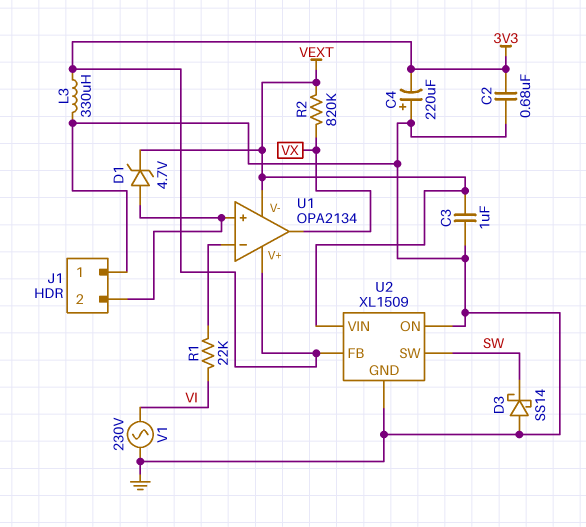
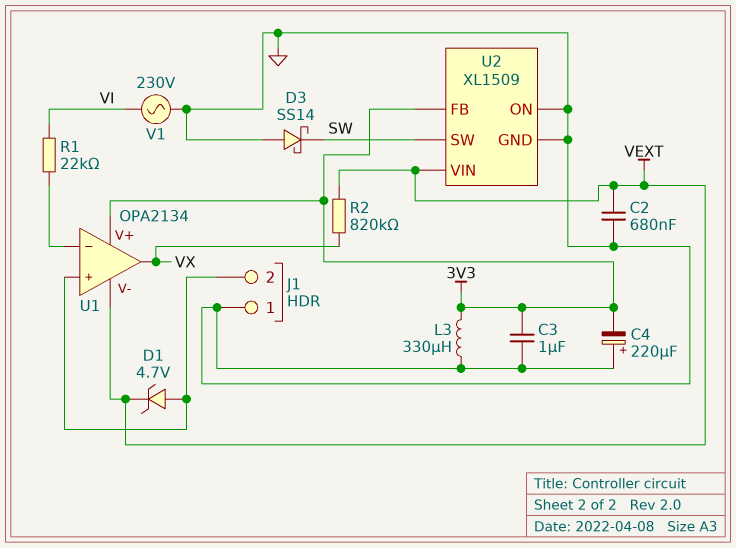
C2: 680nF (3V3, GND) -> 680nF (GND, VEXT)
C3: 1uF (GND, VEXT) -> 1uF (3V3, GND)

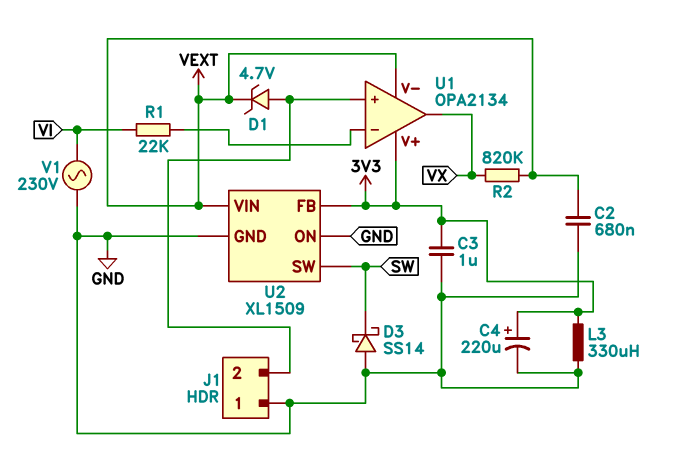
C4: 220uF (plus GND, minus 3V3) -> 220uF (plus 3V3, minus GND)

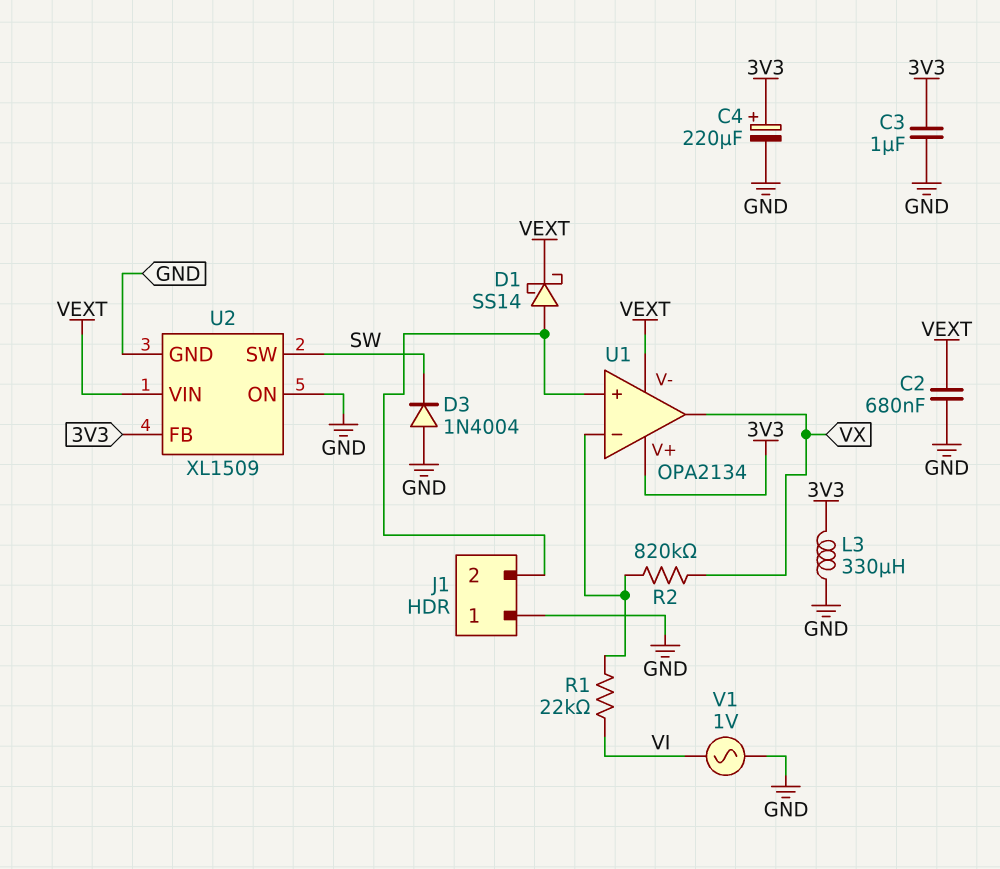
D1: zener 4.7V (A J1/2, K VEXT) -> schottky SS14 (A J1/2, K VEXT)
D3: schottky SS14 (A GND, K SW) -> diode 1N4004 (A GND, K SW)
R2: 820k (VEXT, VX) -> 820k (U1/in-, VX)
V1: AC 230V (GND, VI) -> AC 1V (GND, VI)

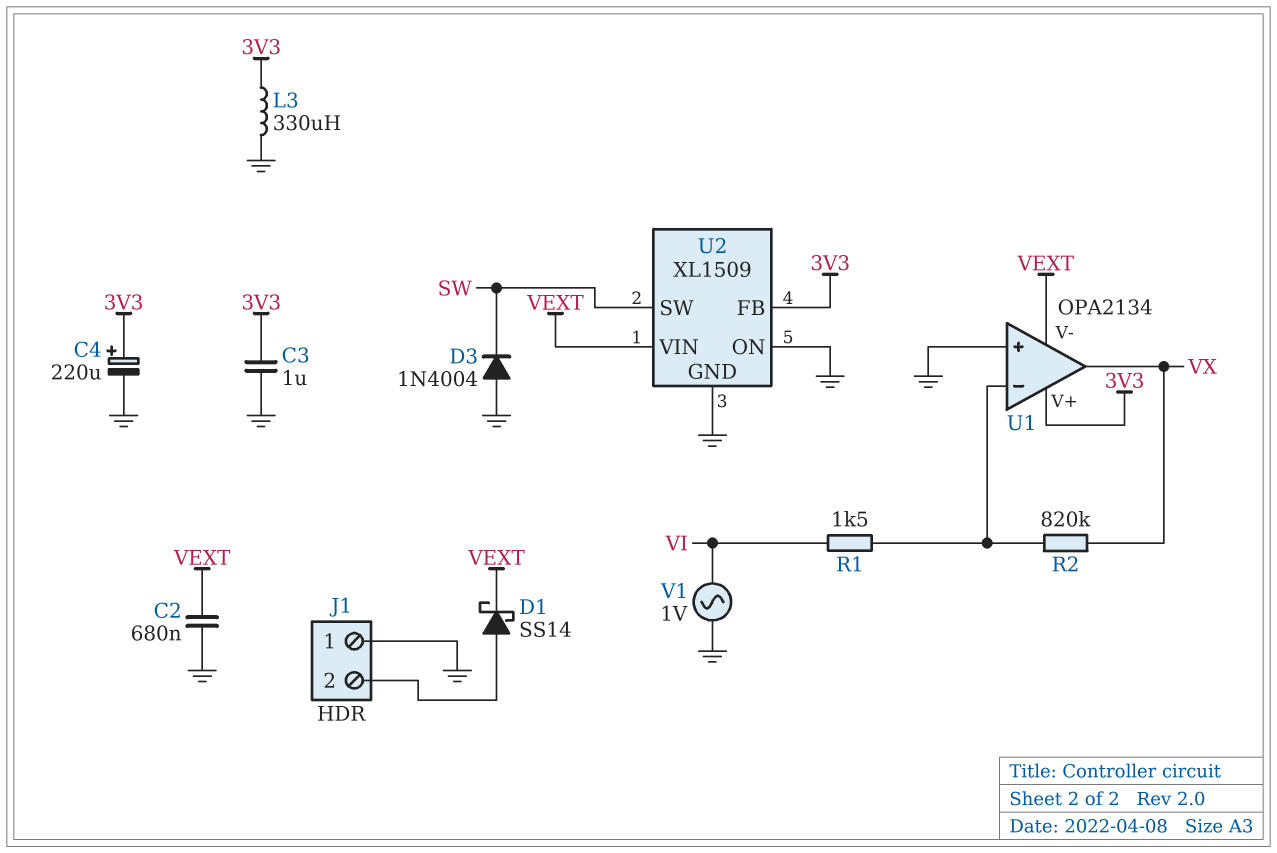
R1: 22k (U1/in-, VI) -> 1.5k (U1/in-, VI)
U1 pin in+: J1/2 -> GND

